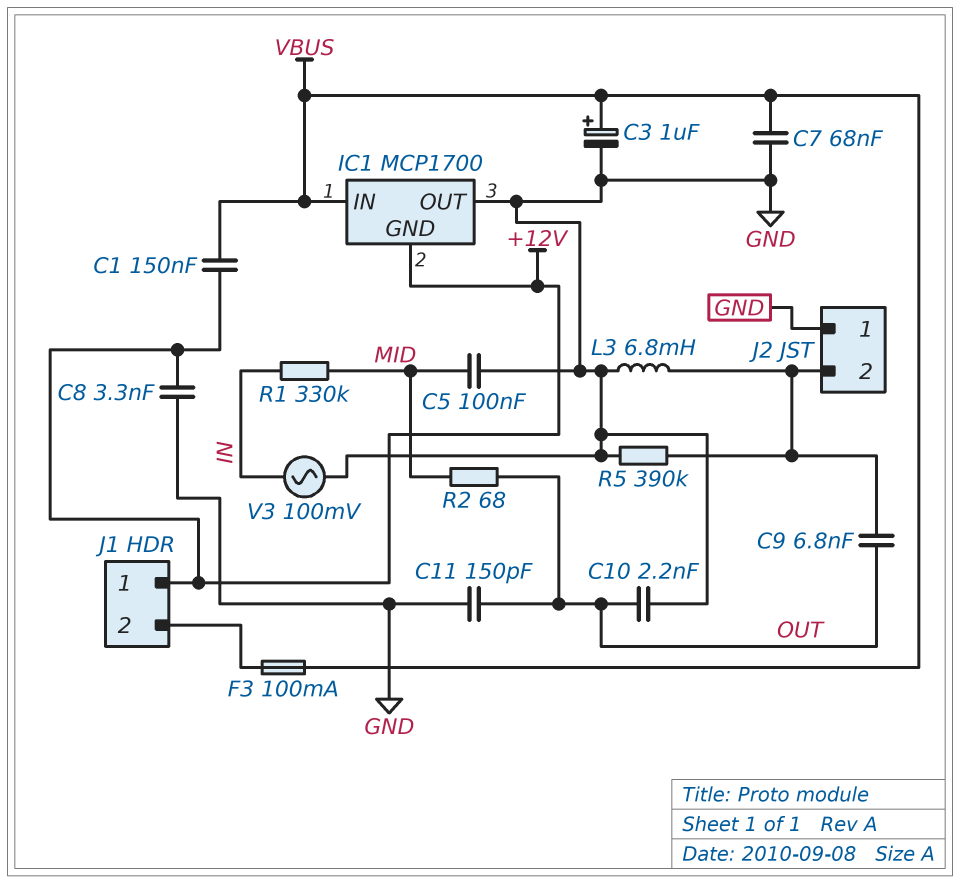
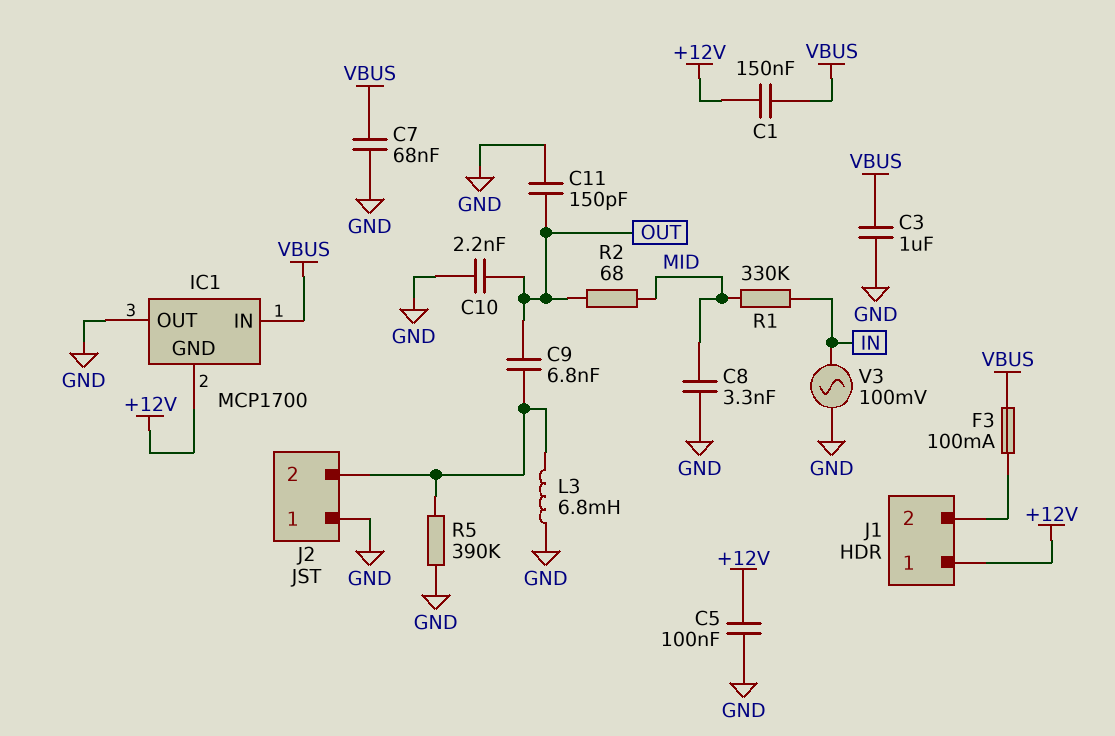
C3: 1uF (plus VBUS, minus GND) -> 1uF (GND, VBUS)
C5: 100nF (GND, MID) -> 100nF (+12V, GND)
C8: 3.3nF (+12V, GND) -> 3.3nF (GND, MID)

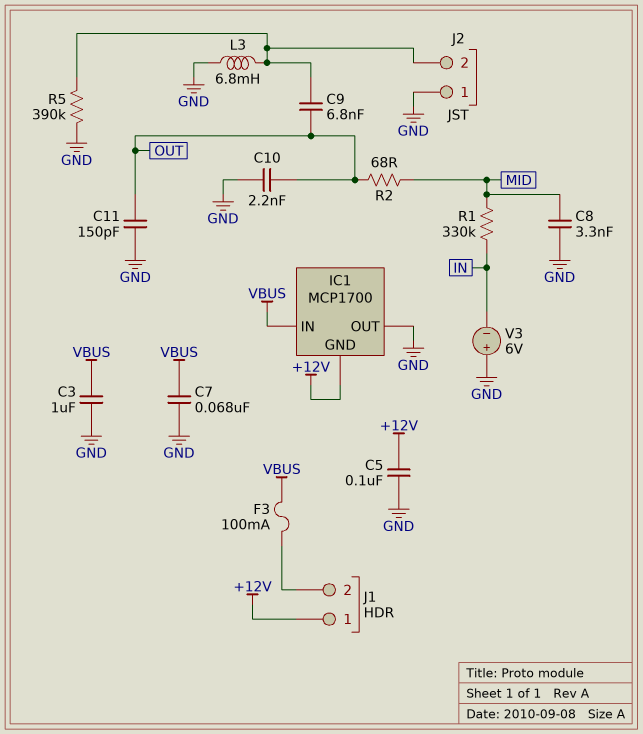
C1: 150nF (+12V, VBUS) -> none
V3: AC 100mV (GND, IN) -> 6V (plus GND, minus IN)

